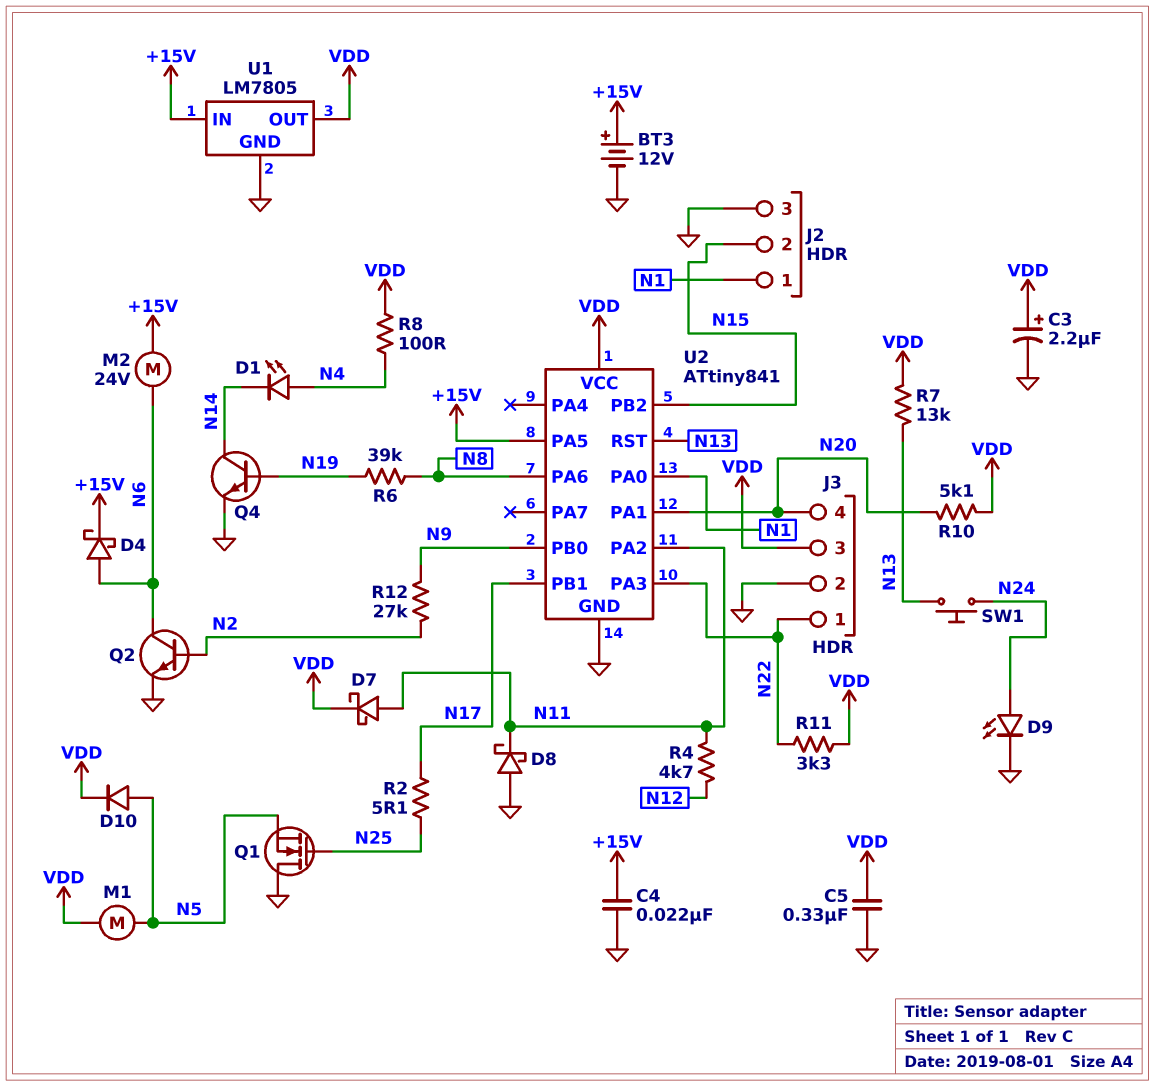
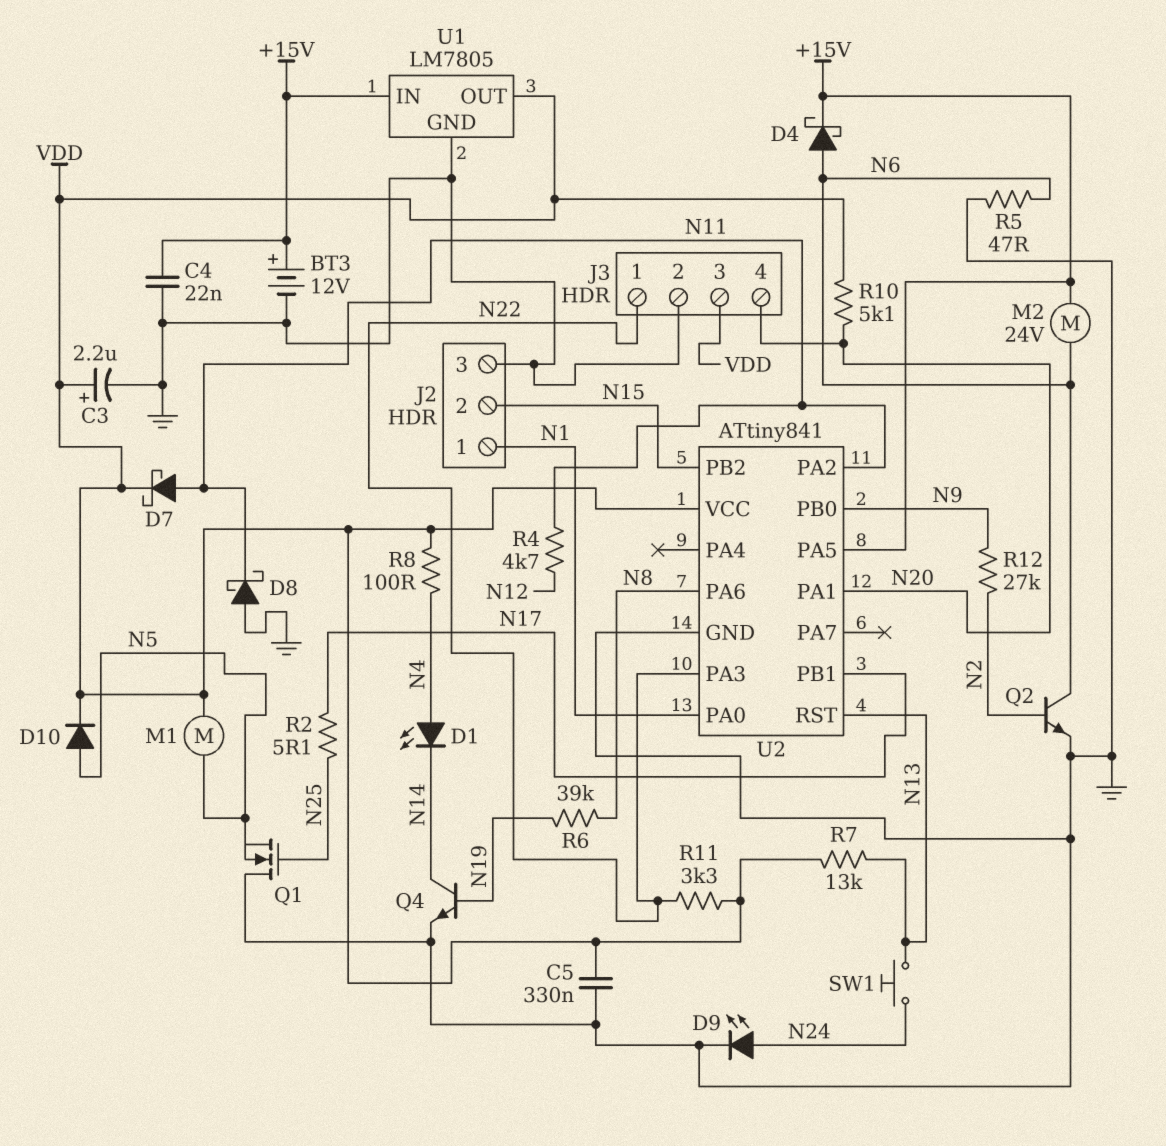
R5: none -> 47 (GND, N6)

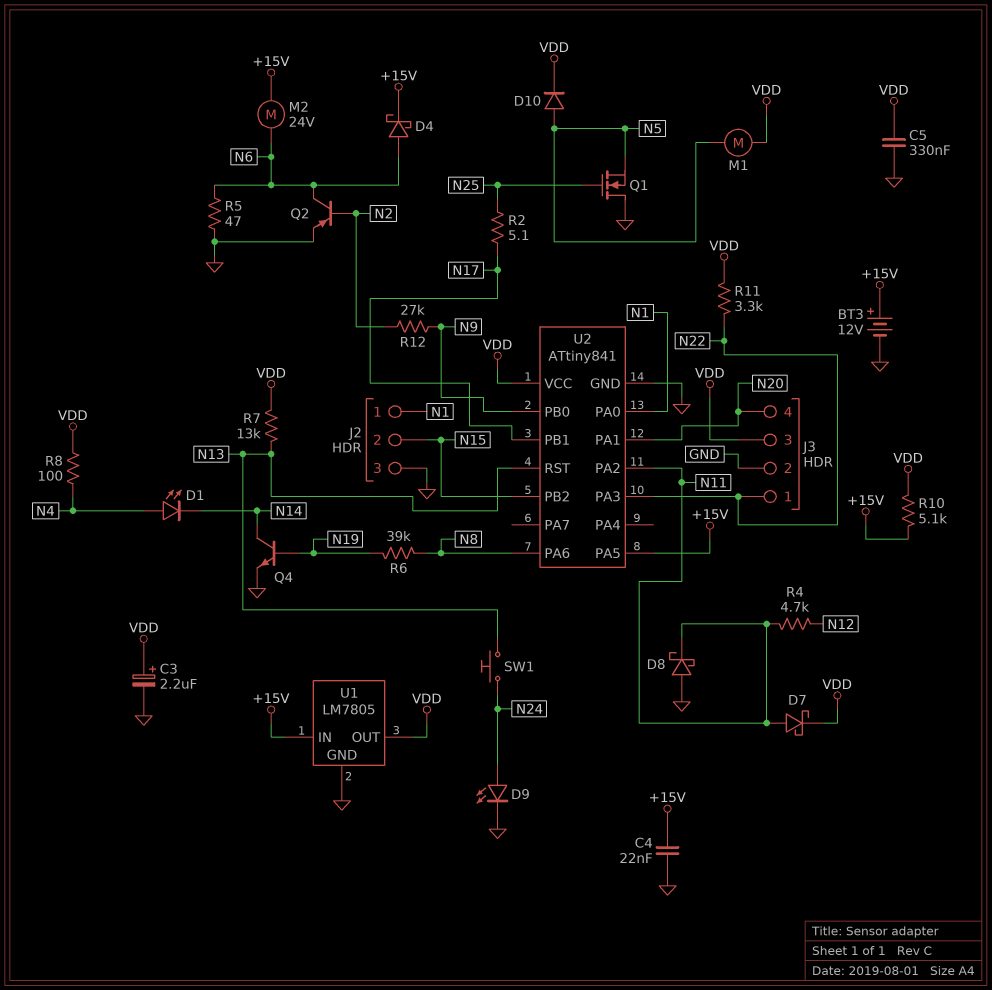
Q2: NPN (B N2, C N6, E GND) -> PNP (B N2, C N6, E GND)
R10: 5.1k (N20, VDD) -> 5.1k (+15V, VDD)

